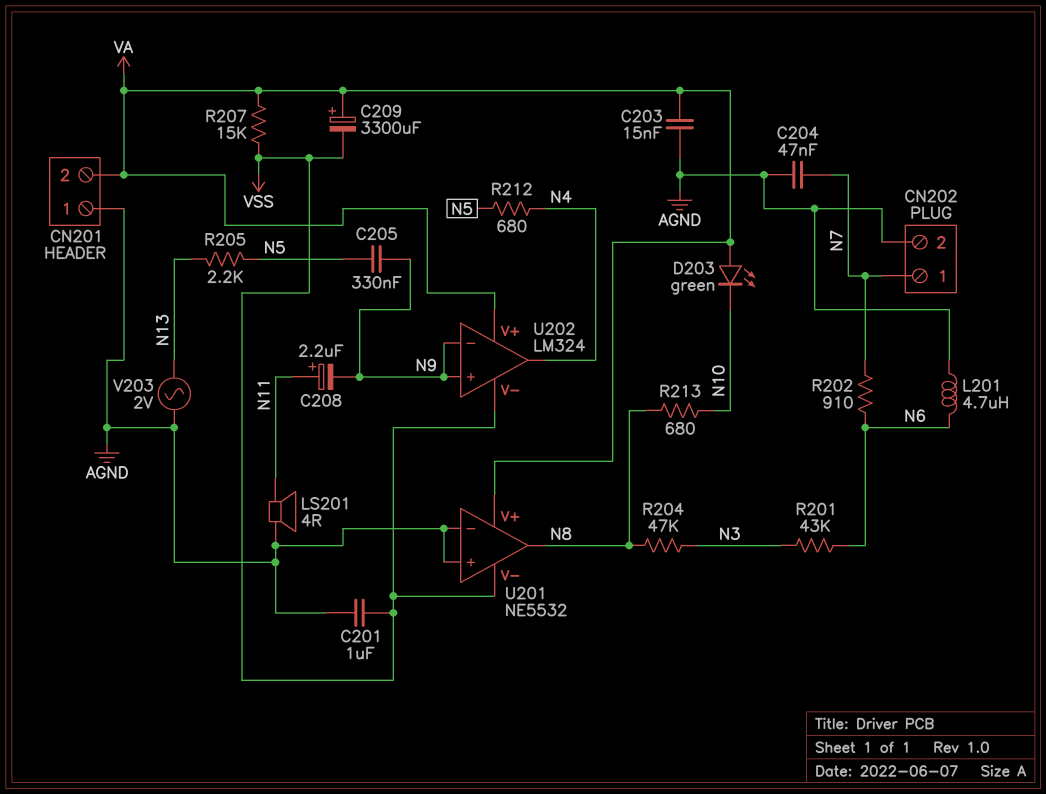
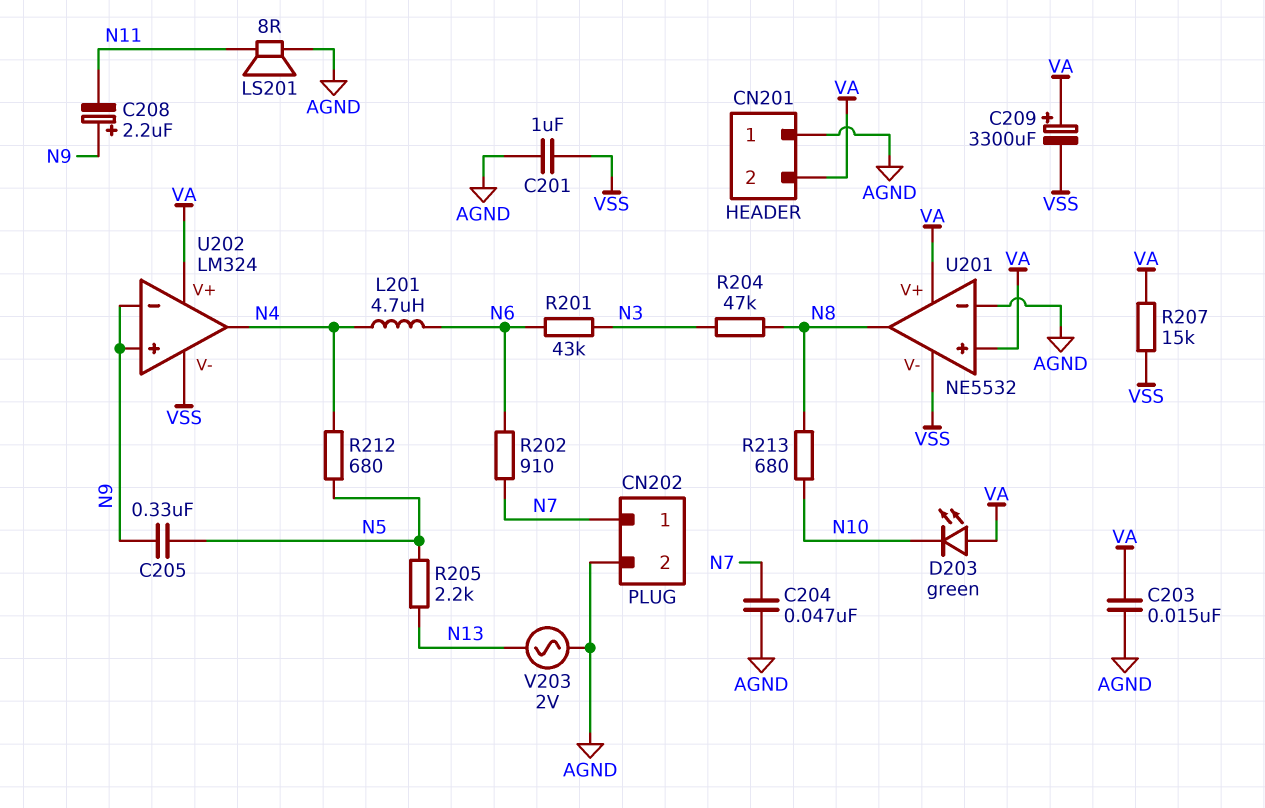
C208: 2.2uF (plus N11, minus N9) -> 2.2uF (plus N9, minus N11)
L201: 4.7uH (AGND, N6) -> 4.7uH (N4, N6)
LS201: speaker 4R (AGND, N11) -> speaker 8R (AGND, N11)
U201 pin in+: AGND -> VA

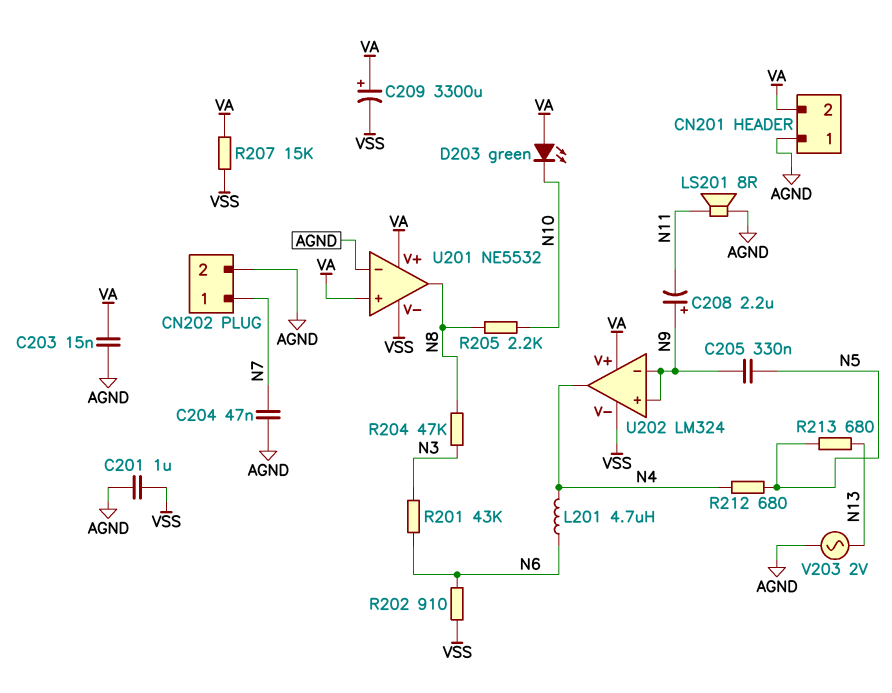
R202: 910 (N6, N7) -> 910 (N6, VSS)
R205: 2.2k (N5, N13) -> 2.2k (N8, N10)
R213: 680 (N8, N10) -> 680 (N5, N13)

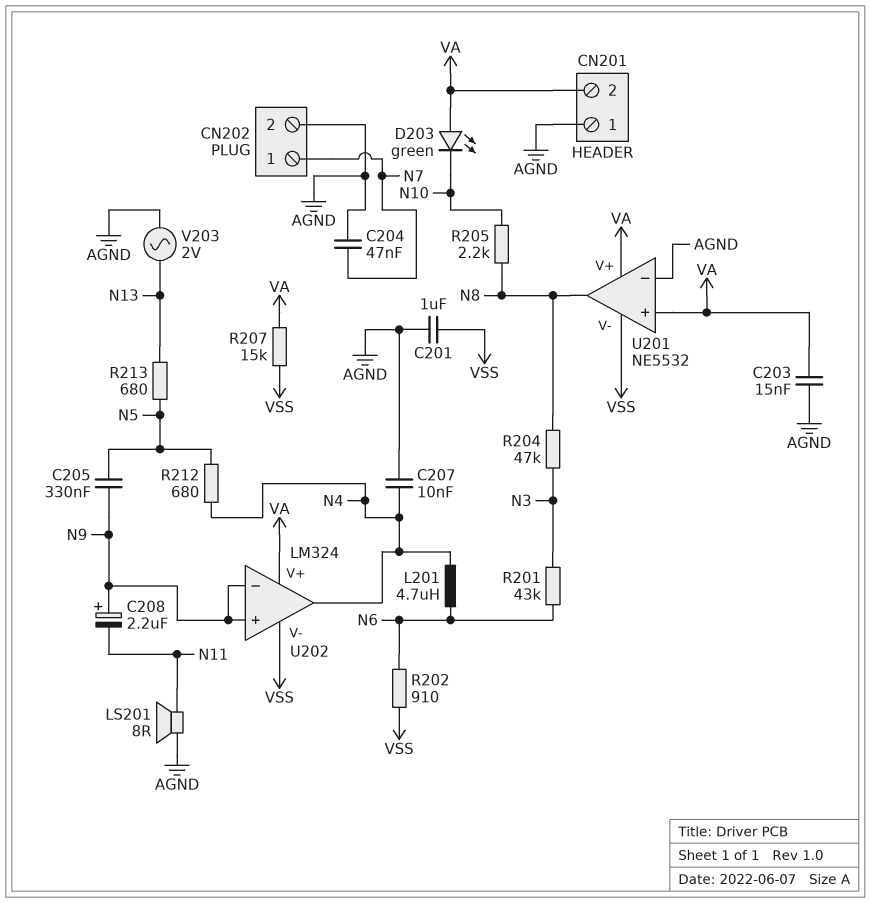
C207: none -> 10nF (AGND, N4)
C209: 3300uF (plus VA, minus VSS) -> none

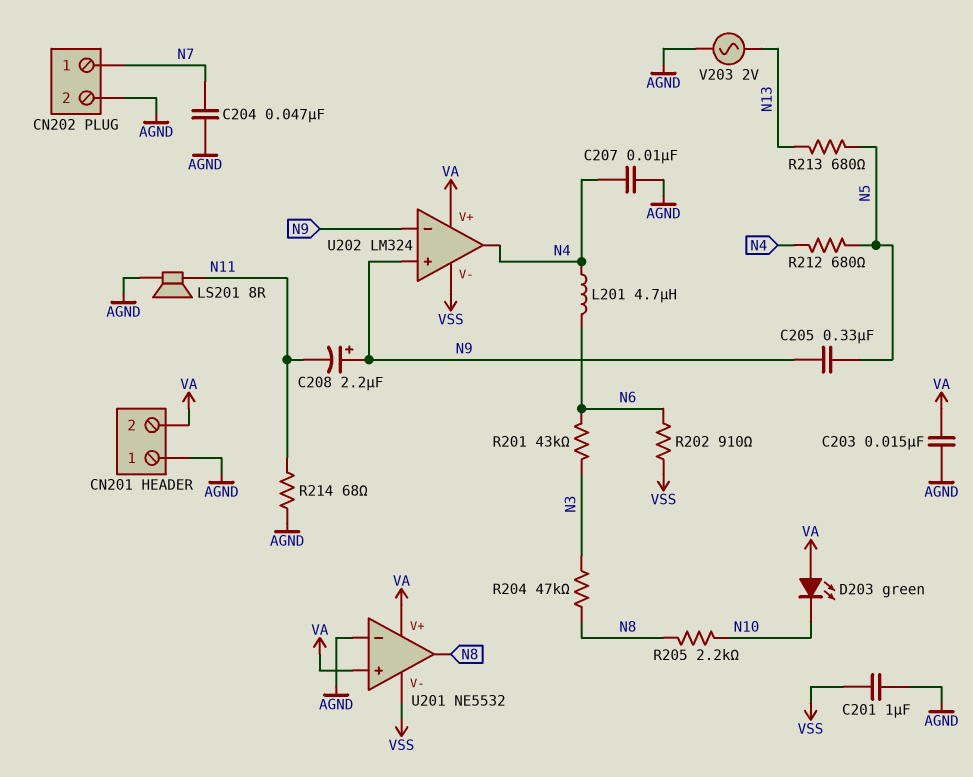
R207: 15k (VA, VSS) -> none
R214: none -> 68 (AGND, N11)

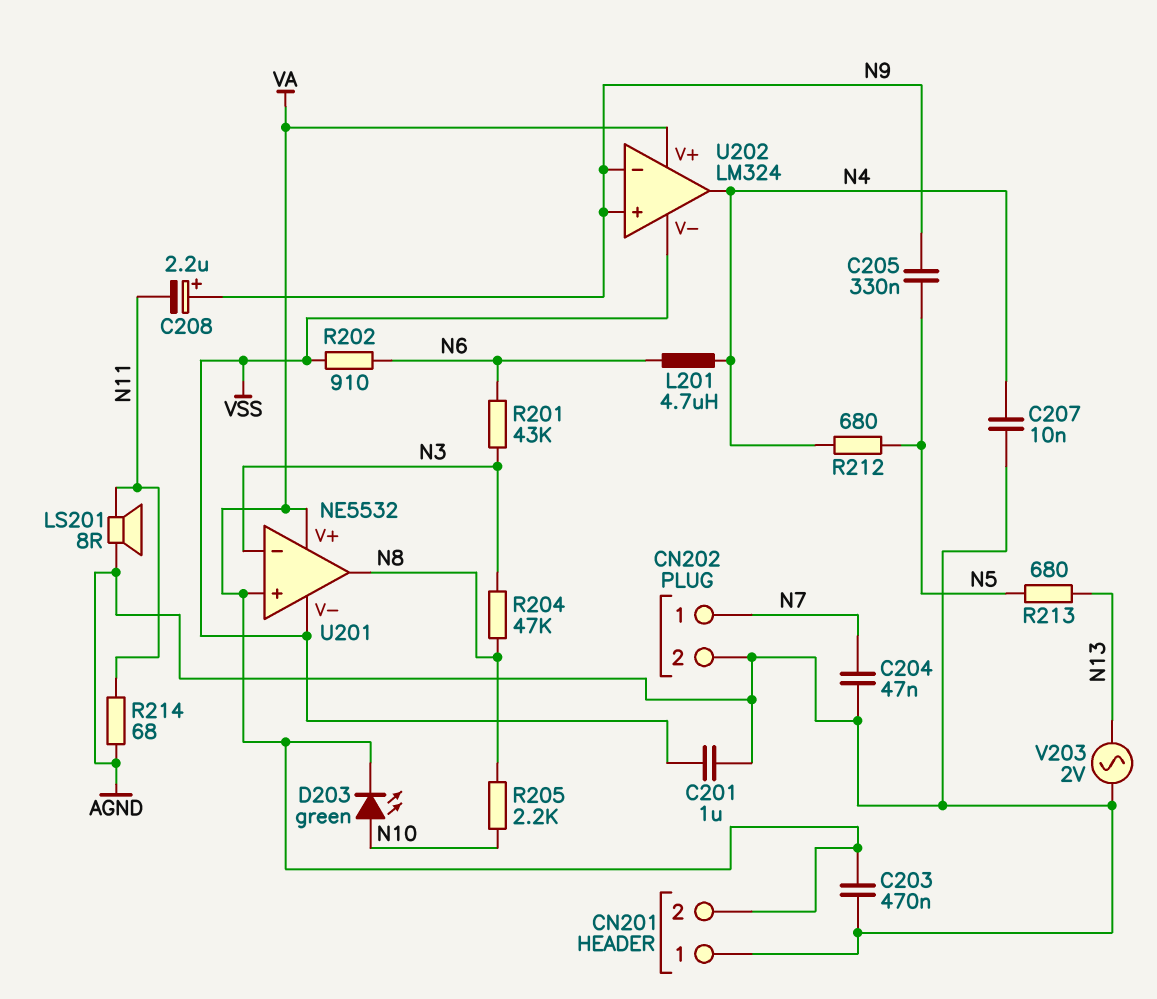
C203: 15nF (AGND, VA) -> 470nF (AGND, VA)
D203: LED green (A VA, K N10) -> LED green (A N10, K VA)
U201 pin in-: AGND -> N3

